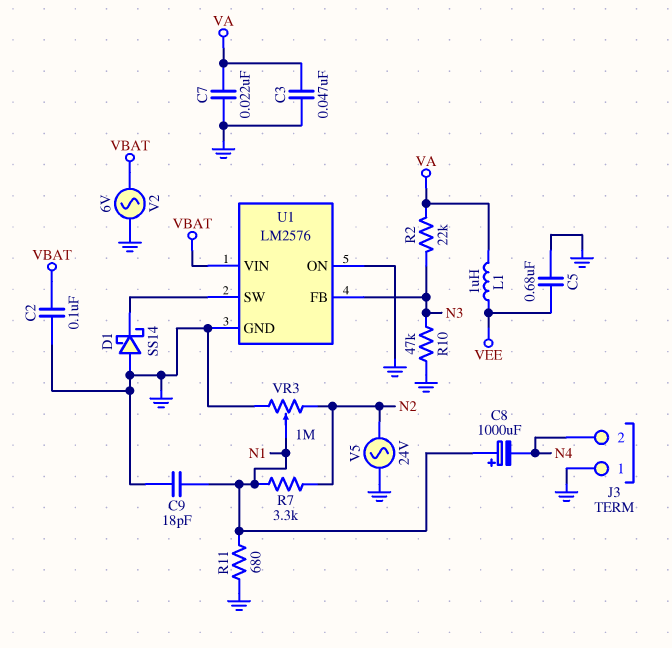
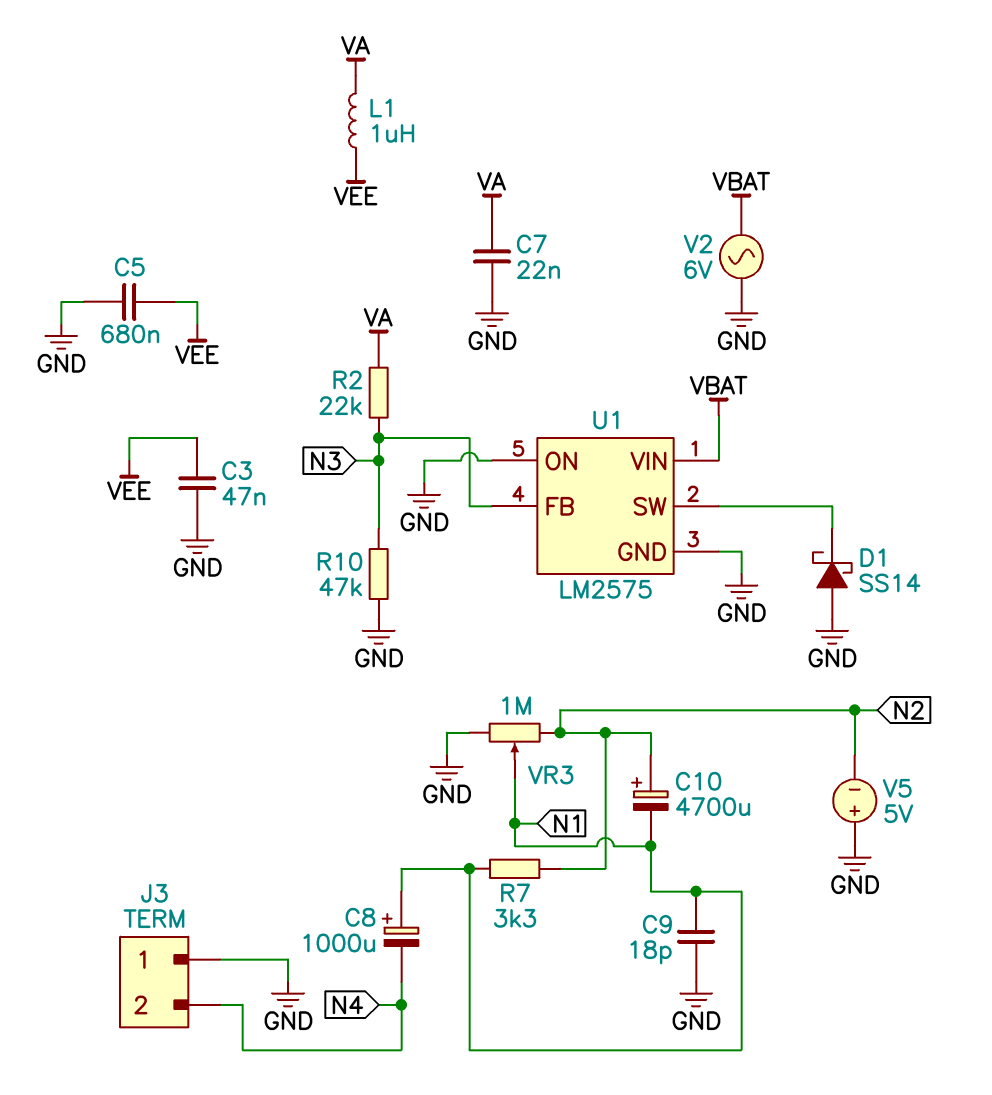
C2: 100nF (GND, VBAT) -> none
C3: 47nF (GND, VA) -> 47nF (GND, VEE)
C10: none -> 4700uF (plus N2, minus N1)
R11: 680 (GND, N1) -> none
U1: LM2576 -> LM2575
V5: AC 24V (GND, N2) -> 5V (plus GND, minus N2)

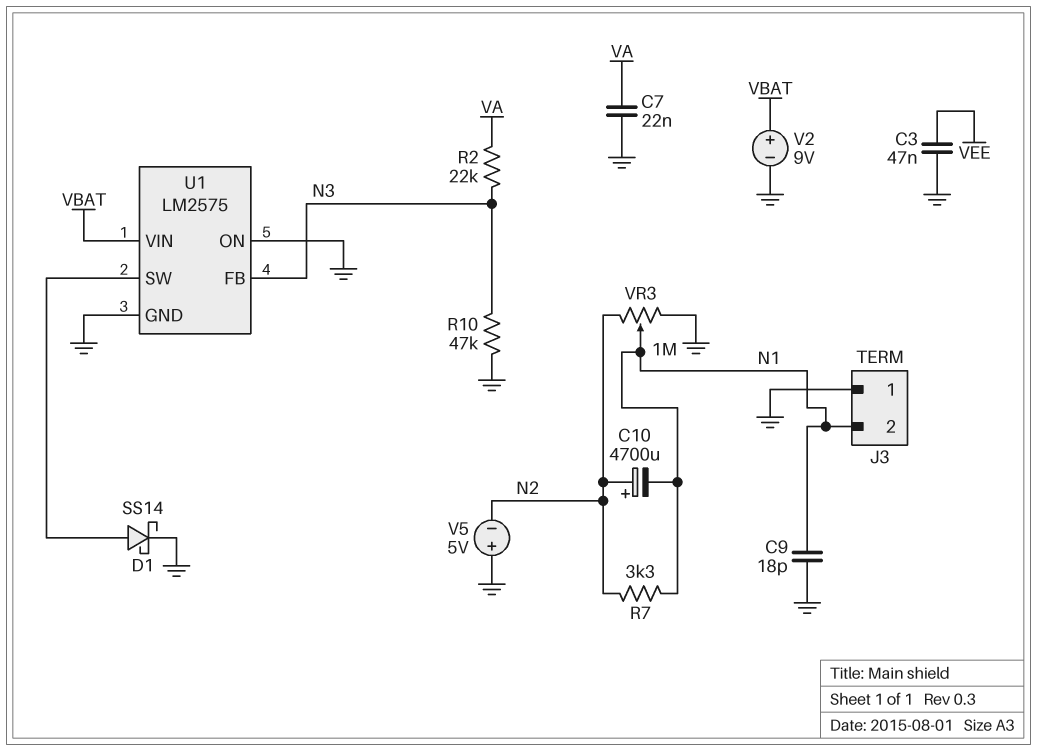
C5: 680nF (GND, VEE) -> none
C8: 1000uF (plus N1, minus N4) -> none
D1: schottky SS14 (A GND, K U1/SW) -> schottky SS14 (A U1/SW, K GND)
J3 pin 2: N4 -> N1
L1: 1uH (VA, VEE) -> none
V2: AC 6V (GND, VBAT) -> 9V (plus VBAT, minus GND)

